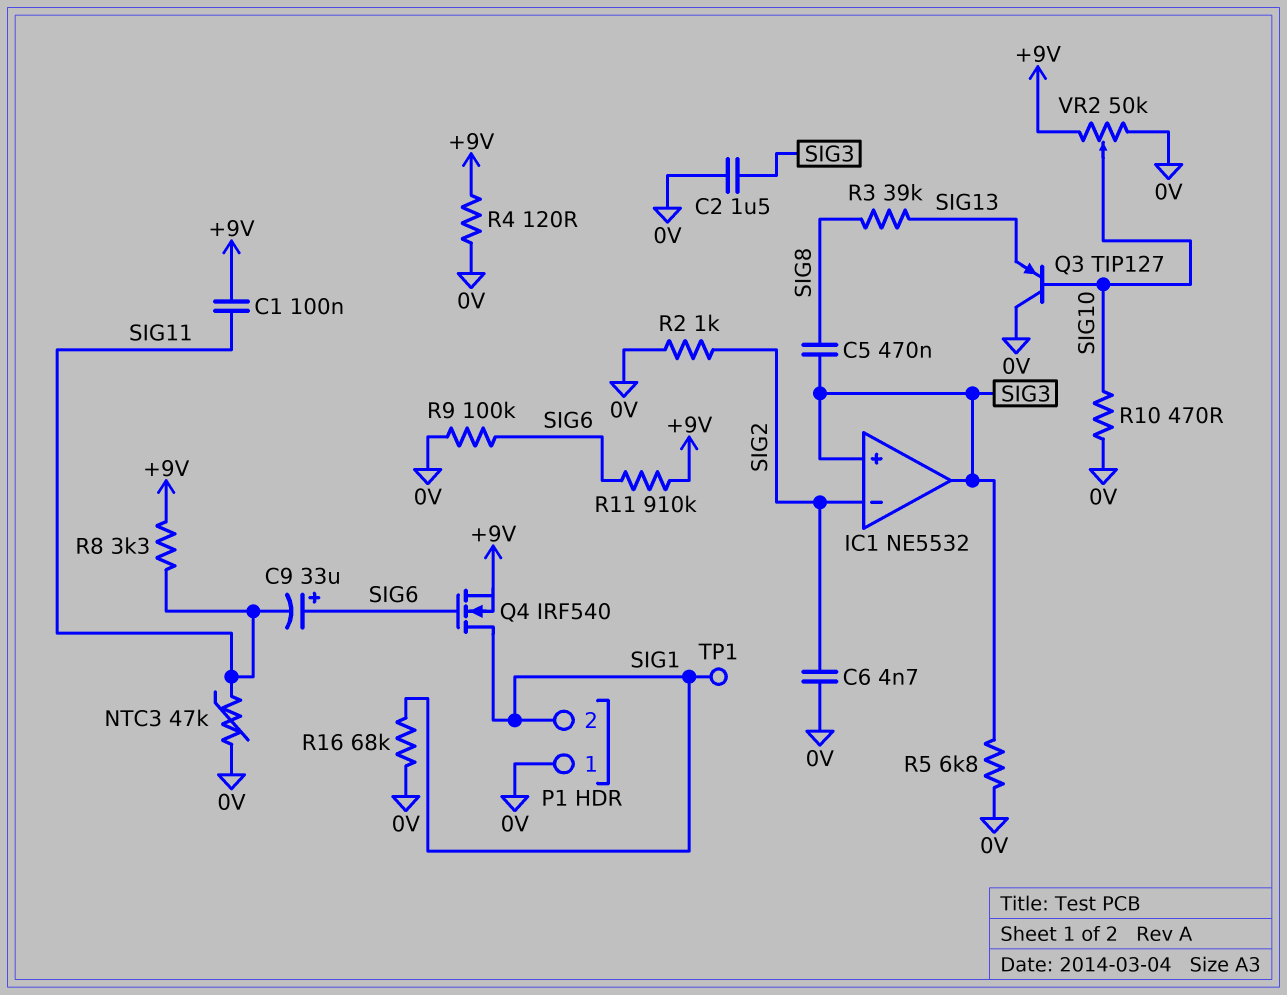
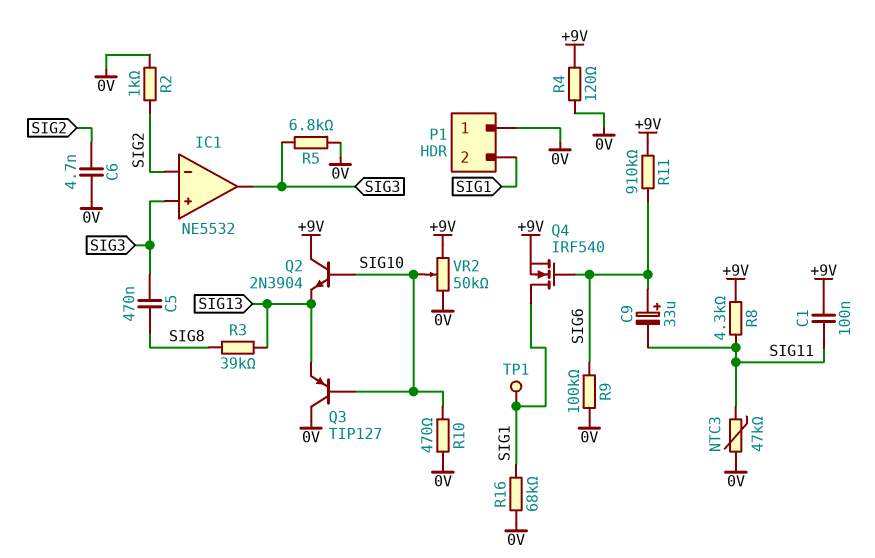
C2: 1.5uF (0V, SIG3) -> none
Q2: none -> NPN 2N3904 (B SIG10, C +9V, E SIG13)
R8: 3.3k (+9V, SIG11) -> 4.3k (+9V, SIG11)

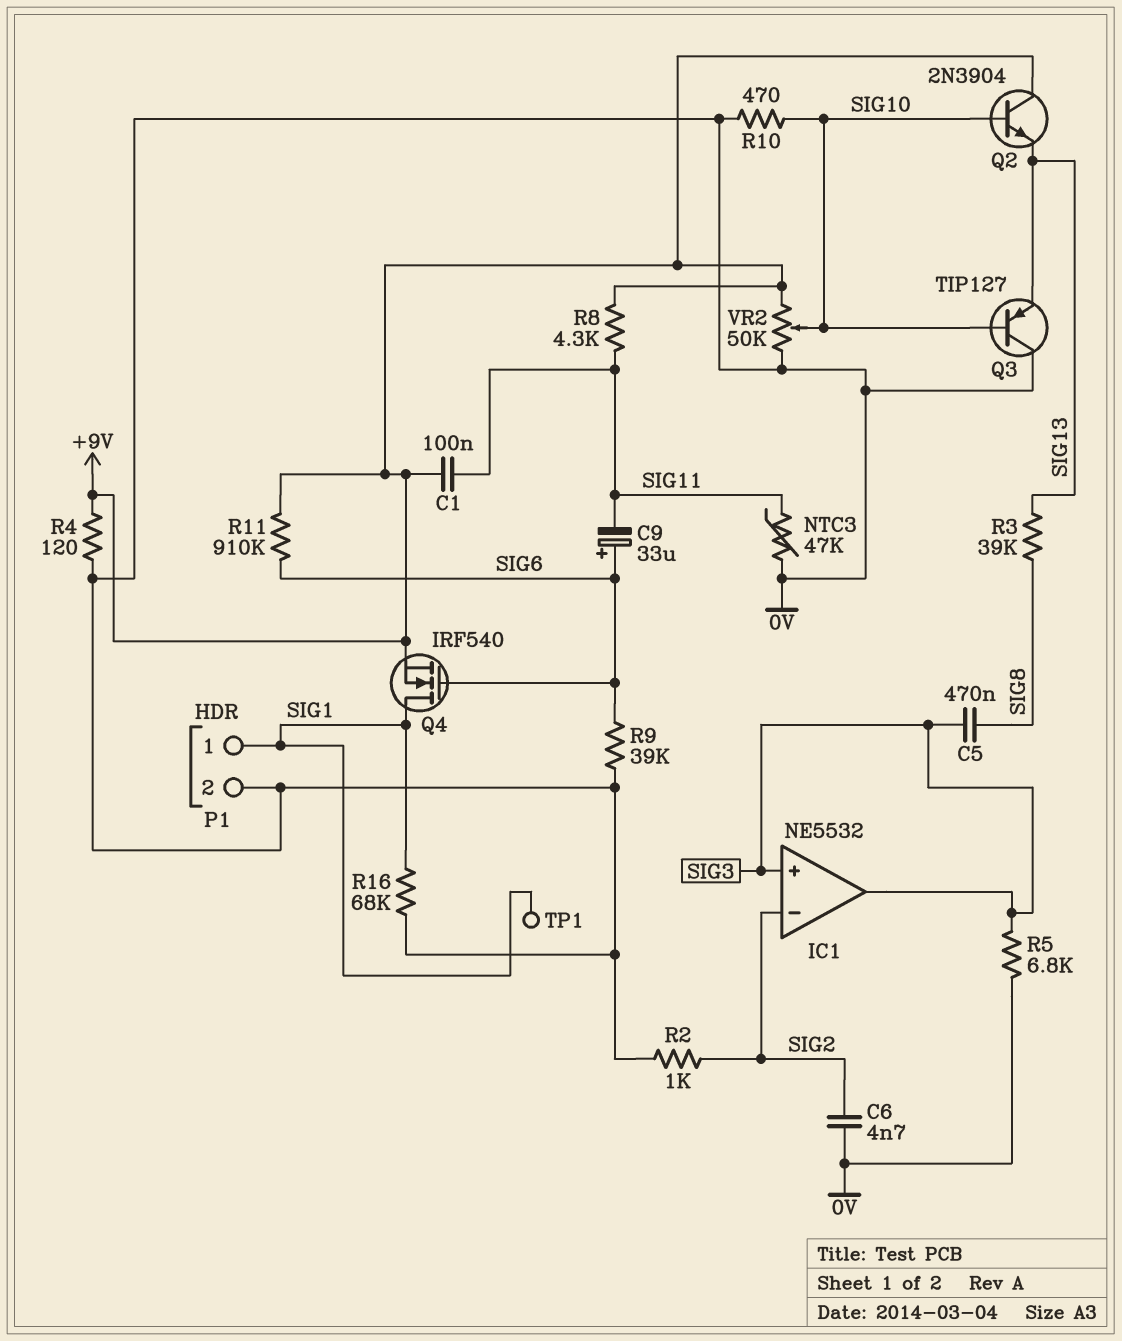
P1 pin 1: 0V -> SIG1
P1 pin 2: SIG1 -> 0V
R9: 100k (0V, SIG6) -> 39k (0V, SIG6)

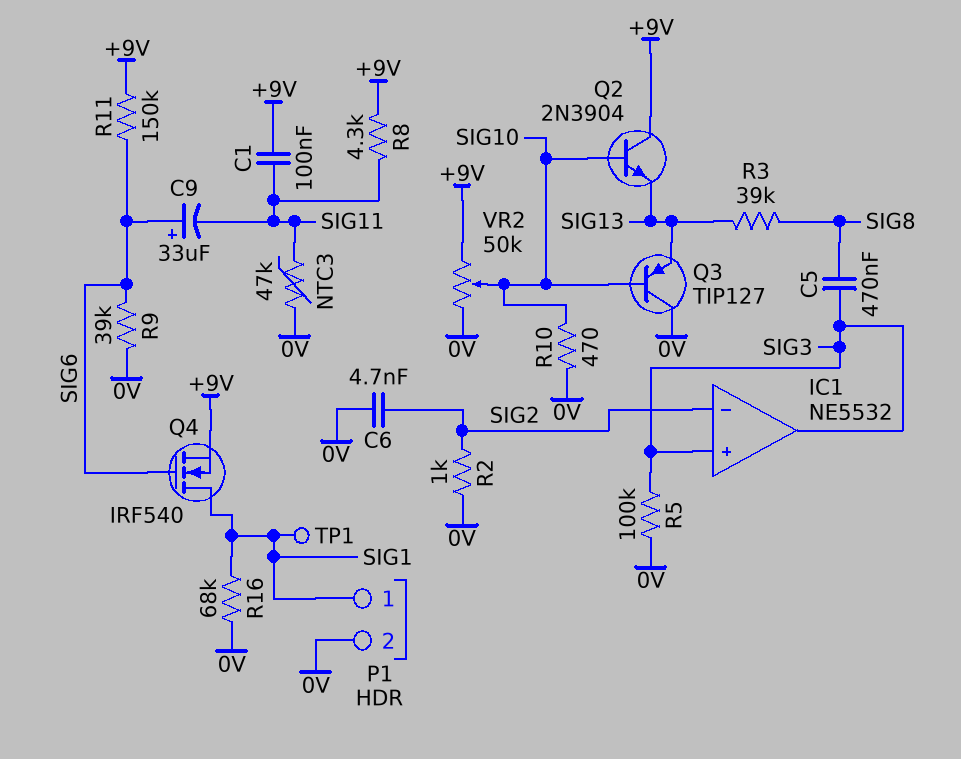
R4: 120 (+9V, 0V) -> none
R5: 6.8k (0V, SIG3) -> 100k (0V, SIG3)
R11: 910k (+9V, SIG6) -> 150k (+9V, SIG6)

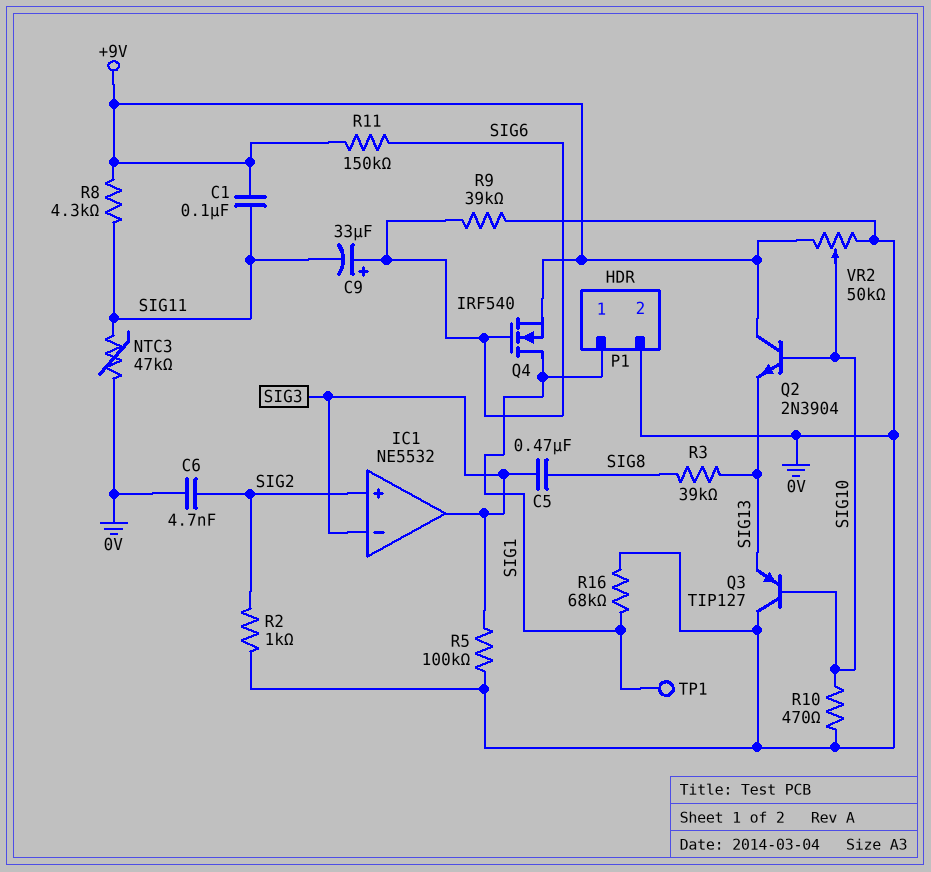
IC1 pin in+: SIG3 -> SIG2
IC1 pin in-: SIG2 -> SIG3

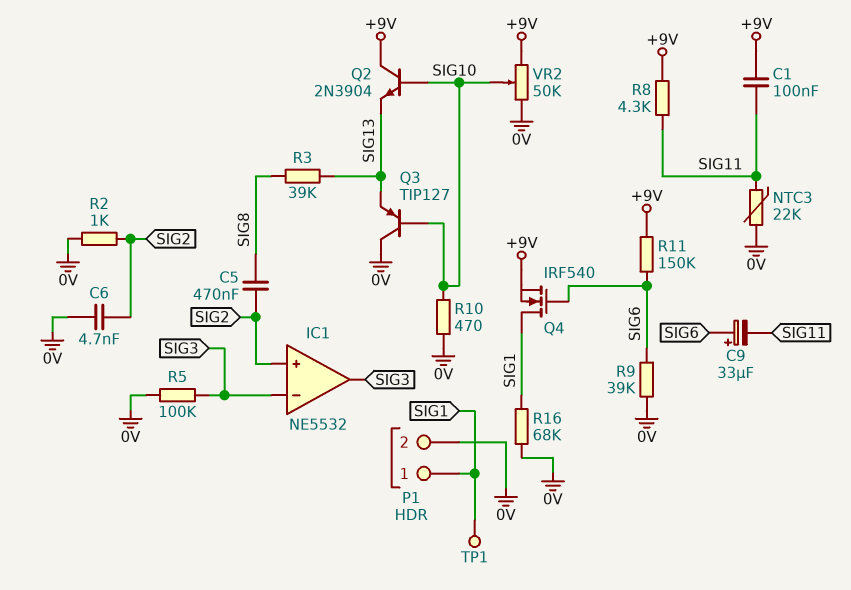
C5: 470nF (SIG3, SIG8) -> 470nF (SIG2, SIG8)
NTC3: 47k (0V, SIG11) -> 22k (0V, SIG11)

